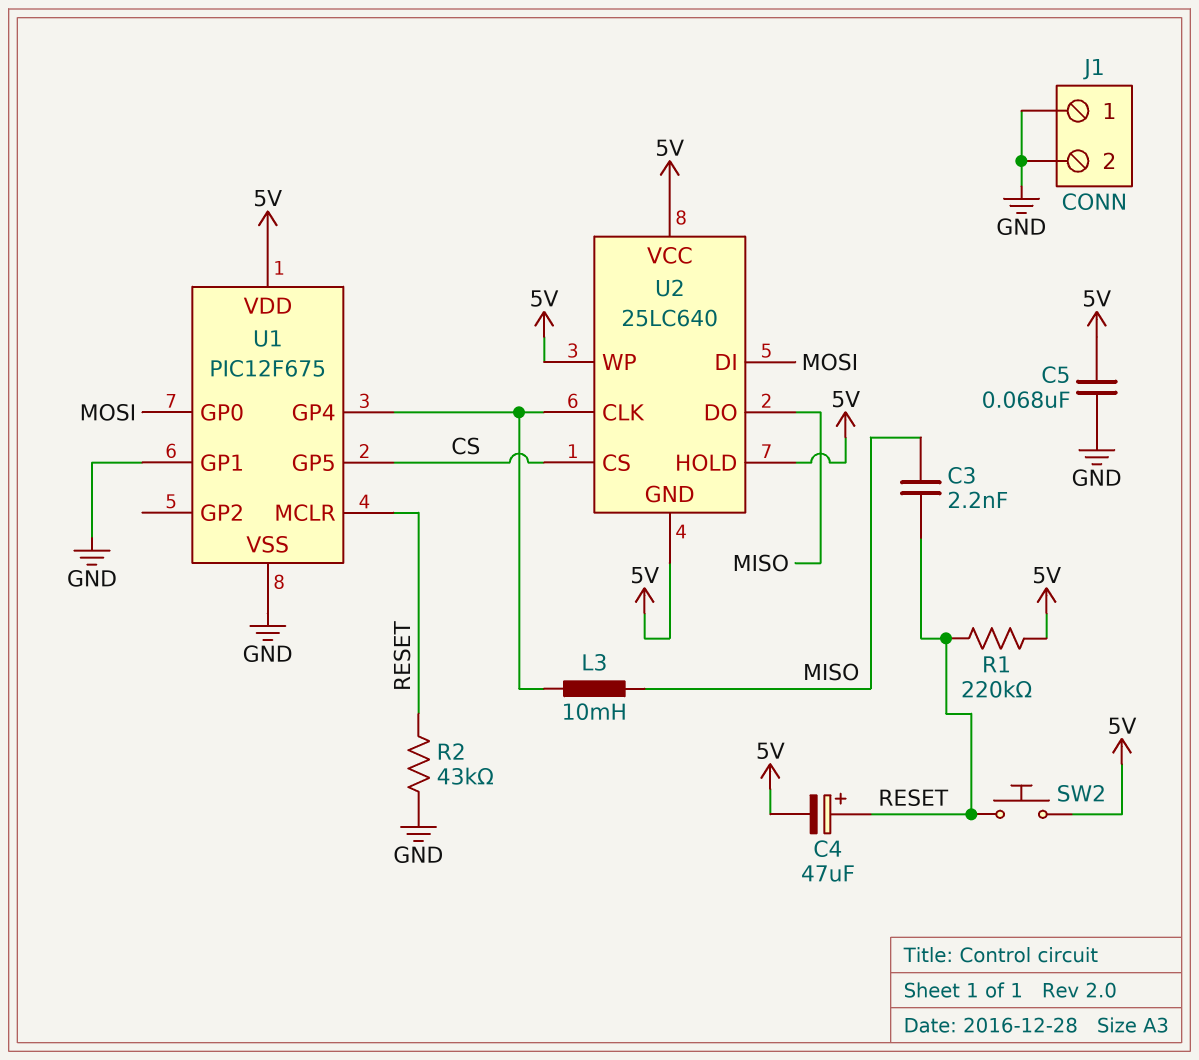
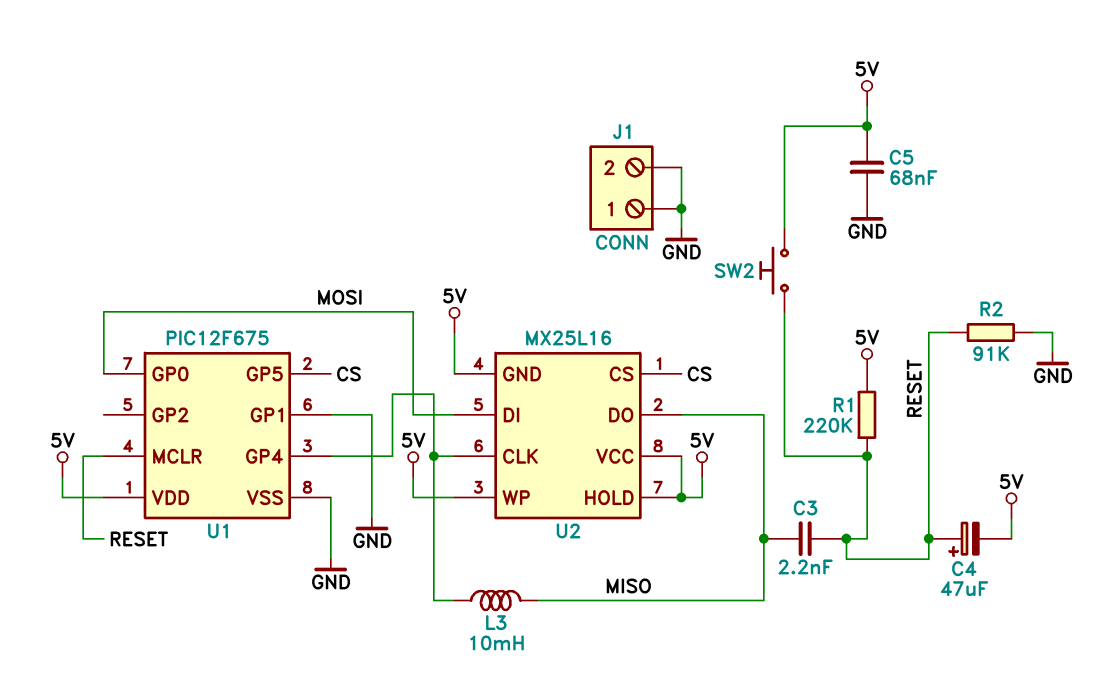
R2: 43k (GND, RESET) -> 91k (GND, RESET)
U2: 25LC640 -> MX25L16

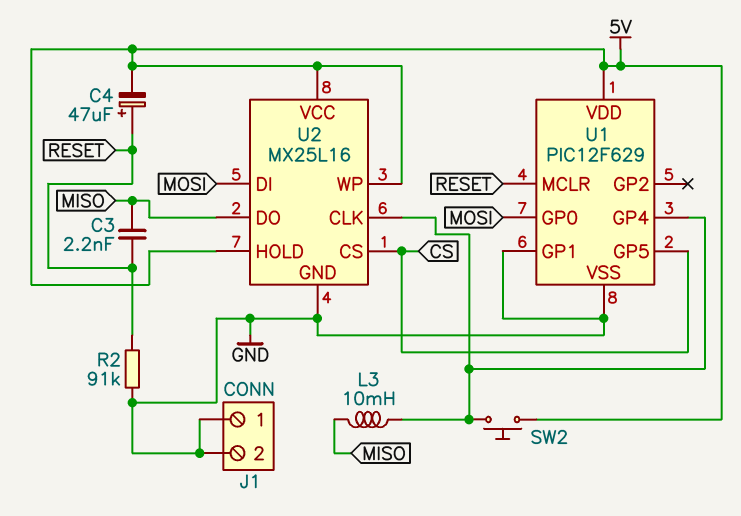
C5: 68nF (5V, GND) -> none
R1: 220k (5V, RESET) -> none
SW2: button (5V, RESET) -> button (5V, U1/GP4)
U1: PIC12F675 -> PIC12F629
U2 pin GND: 5V -> GND

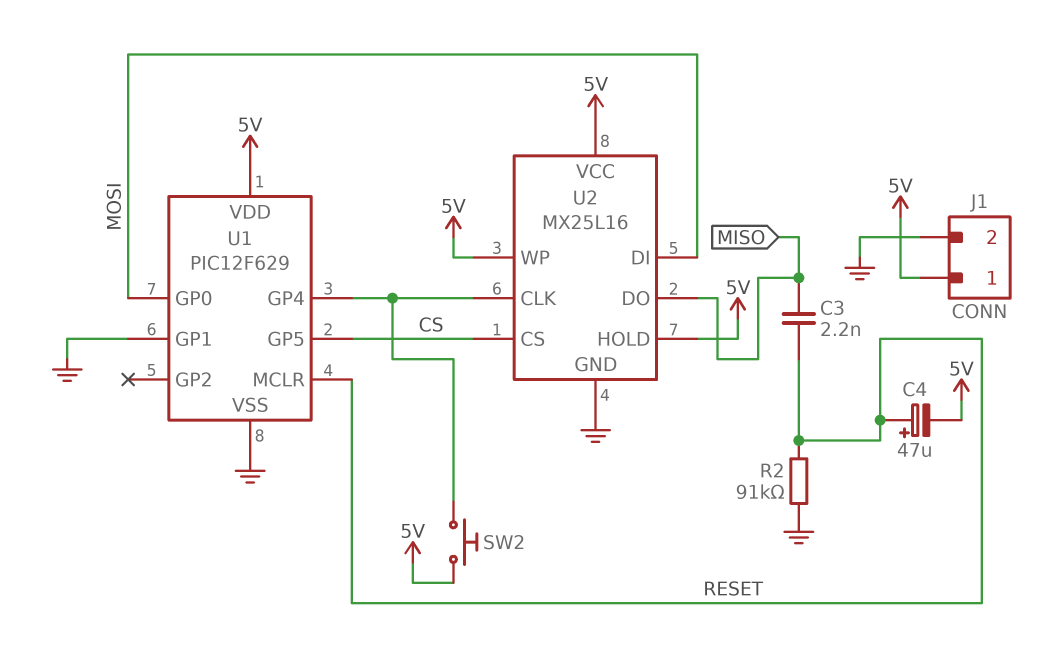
J1 pin 1: GND -> 5V
L3: 10mH (MISO, U1/GP4) -> none

